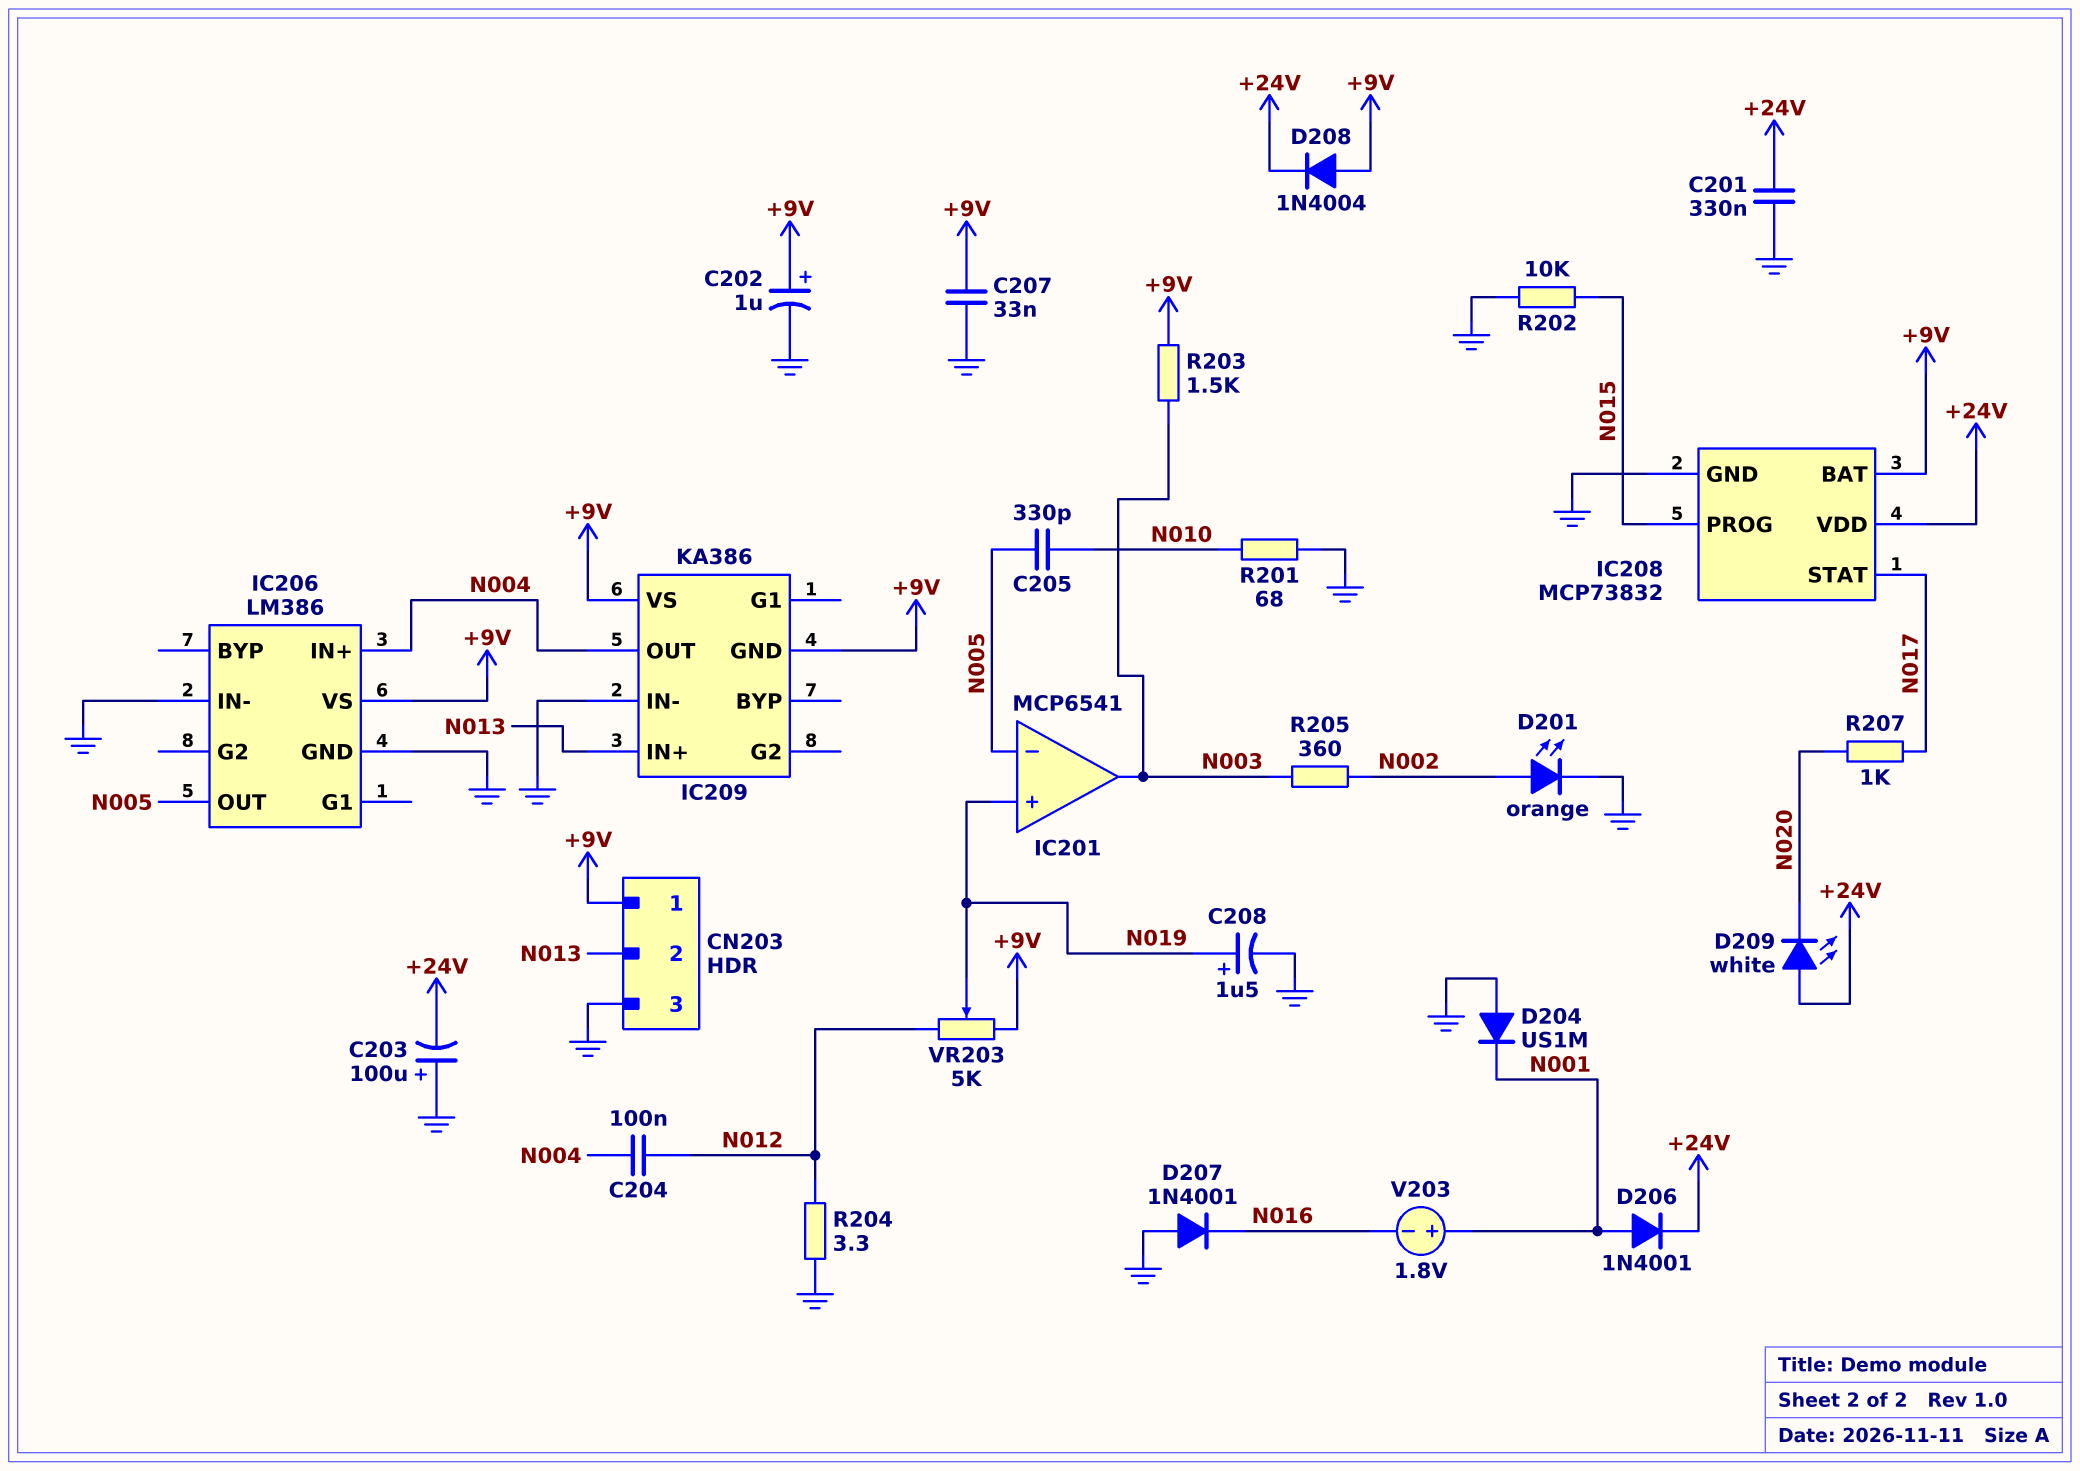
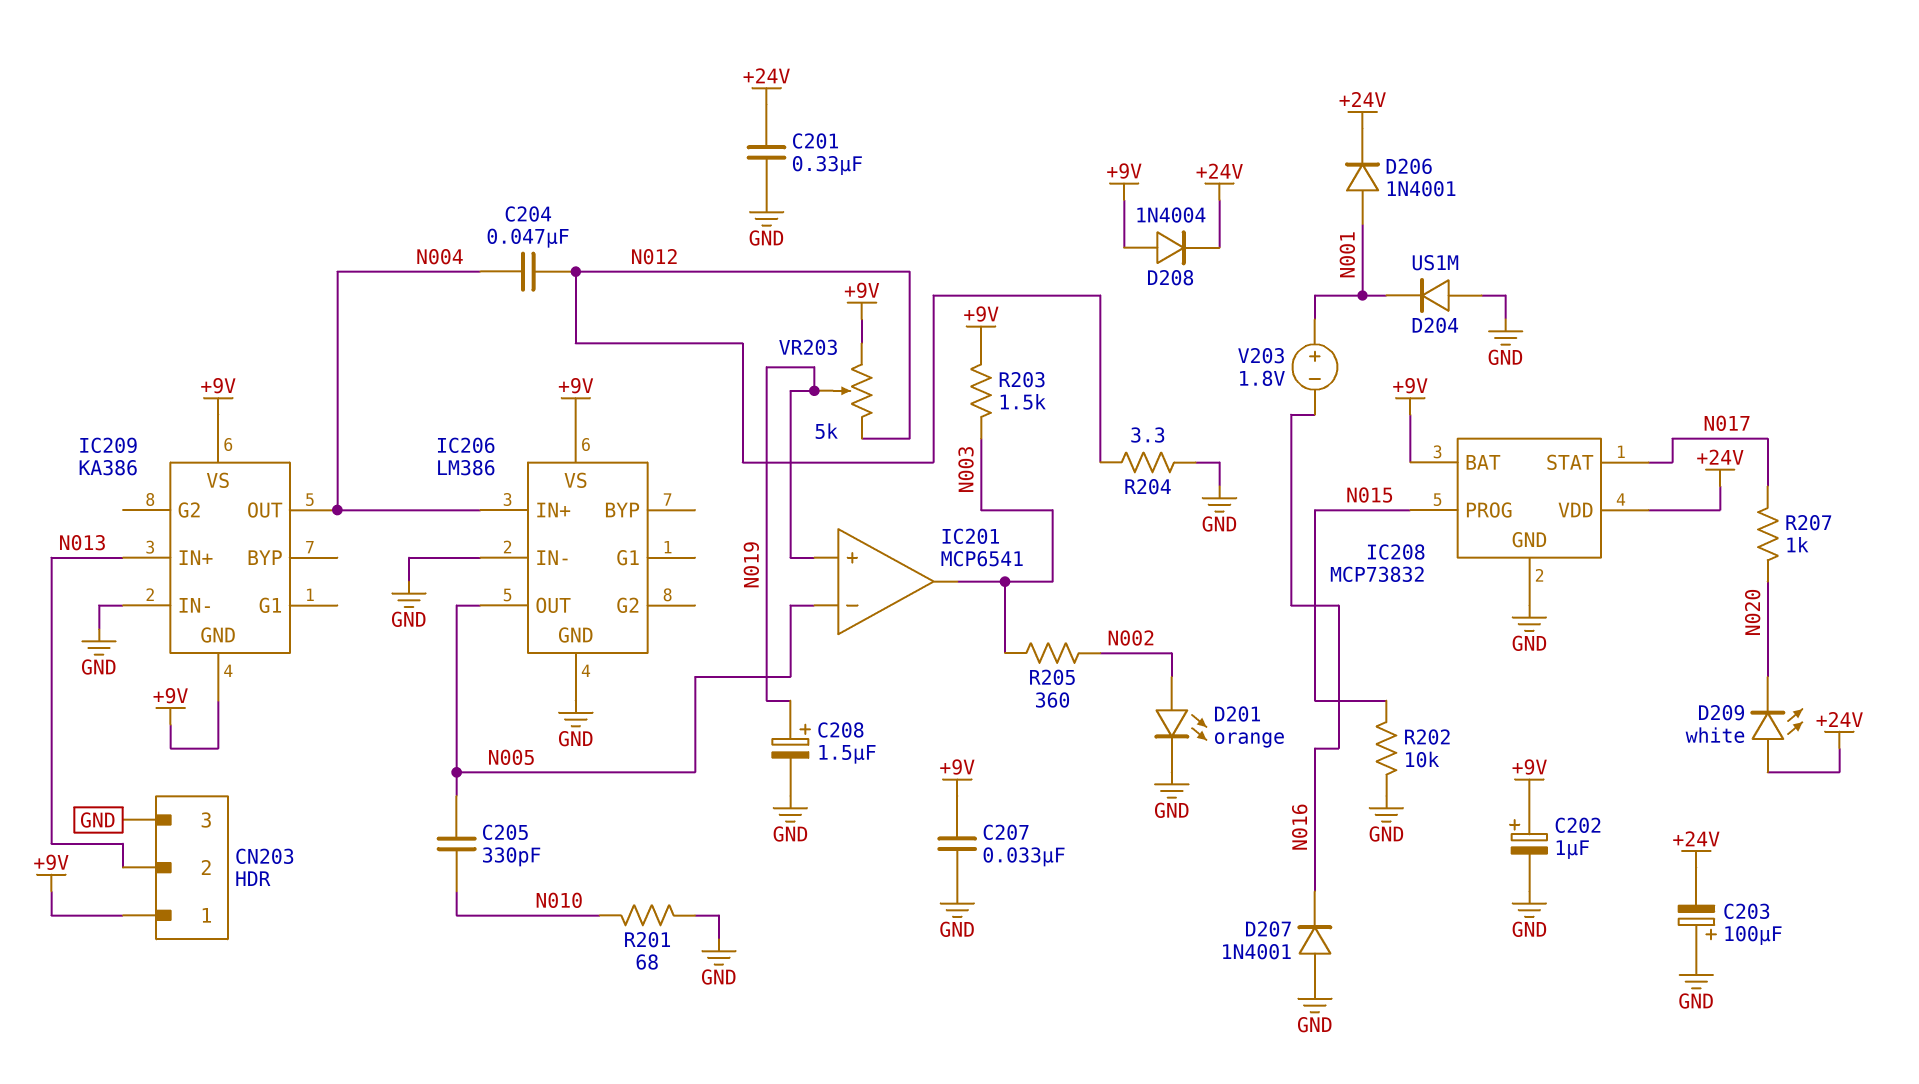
C204: 100nF (N004, N012) -> 47nF (N004, N012)

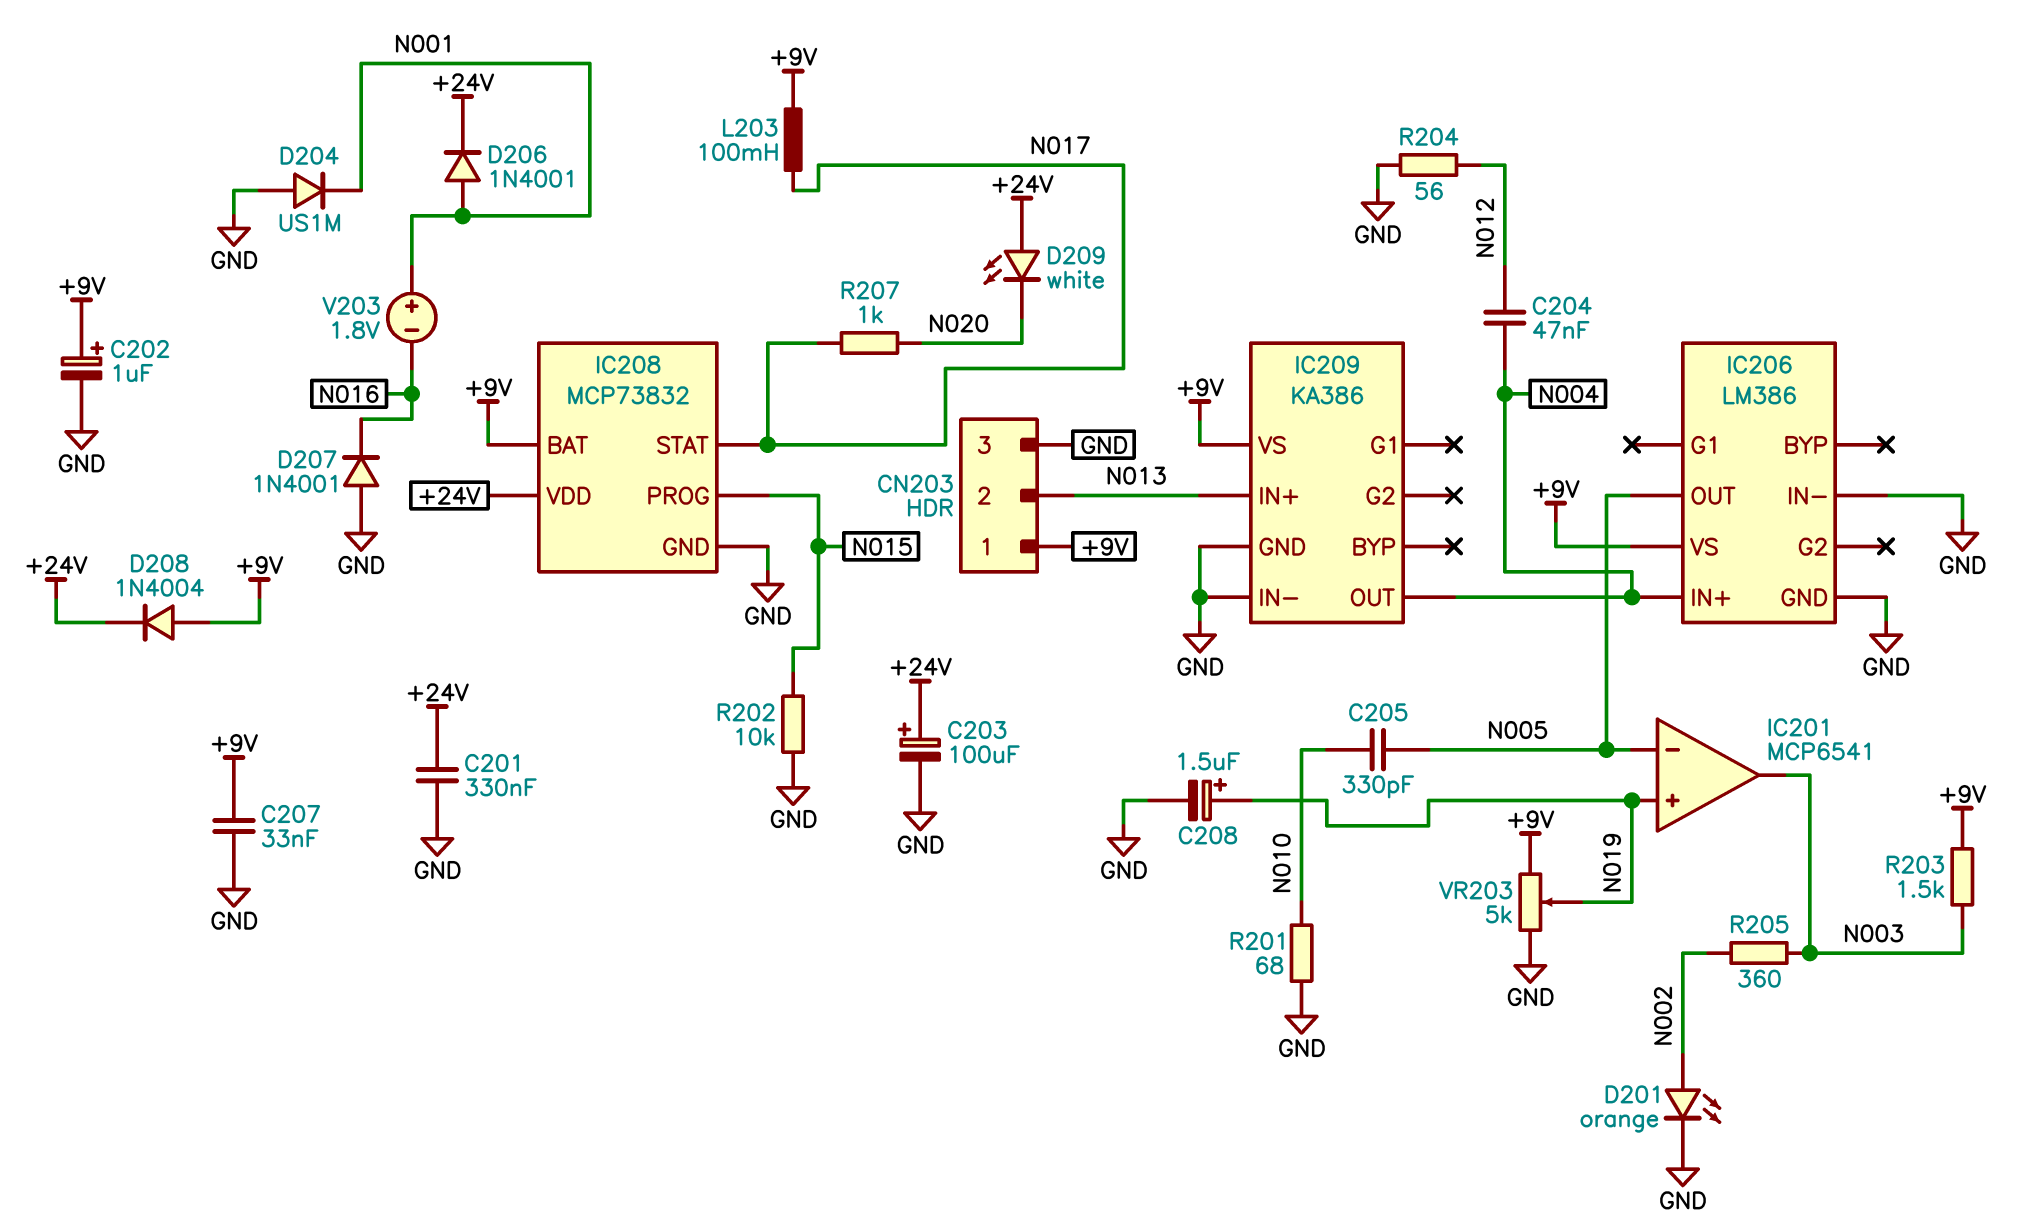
C203: 100uF (plus GND, minus +24V) -> 100uF (plus +24V, minus GND)
IC209 pin GND: +9V -> GND
L203: none -> 100mH (+9V, N017)
R204: 3.3 (GND, N012) -> 56 (GND, N012)
VR203: 5k (+9V, N012, wiper N019) -> 5k (+9V, GND, wiper N019)

